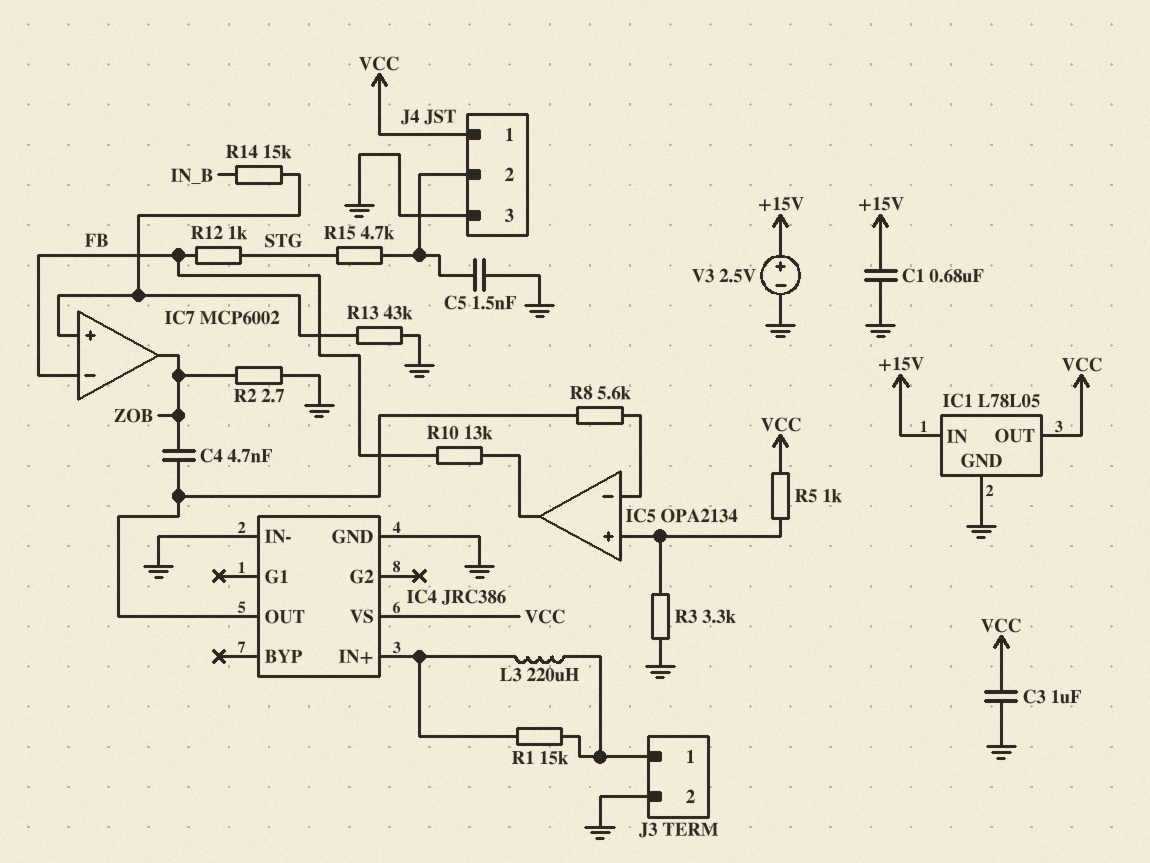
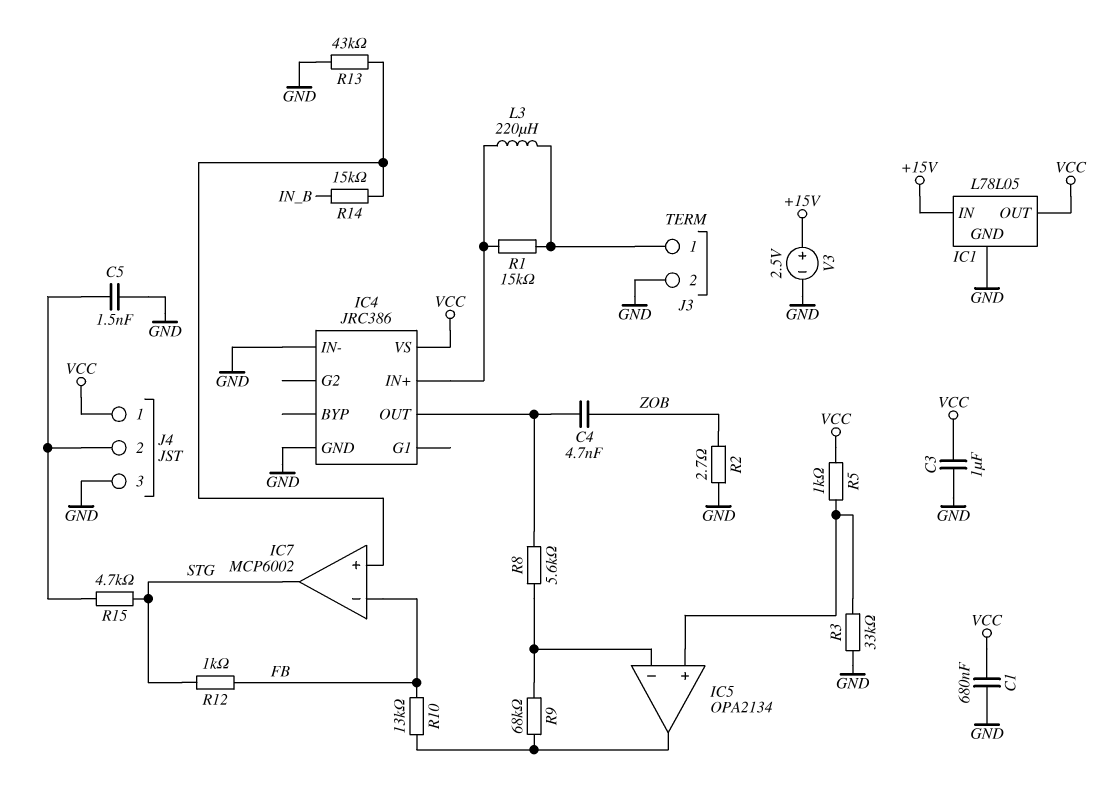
C1: 680nF (+15V, GND) -> 680nF (GND, VCC)
IC7 pin out: ZOB -> STG
R3: 3.3k (GND, IC5/in+) -> 33k (GND, IC5/in+)
R9: none -> 68k (IC5/in-, IC5/out)

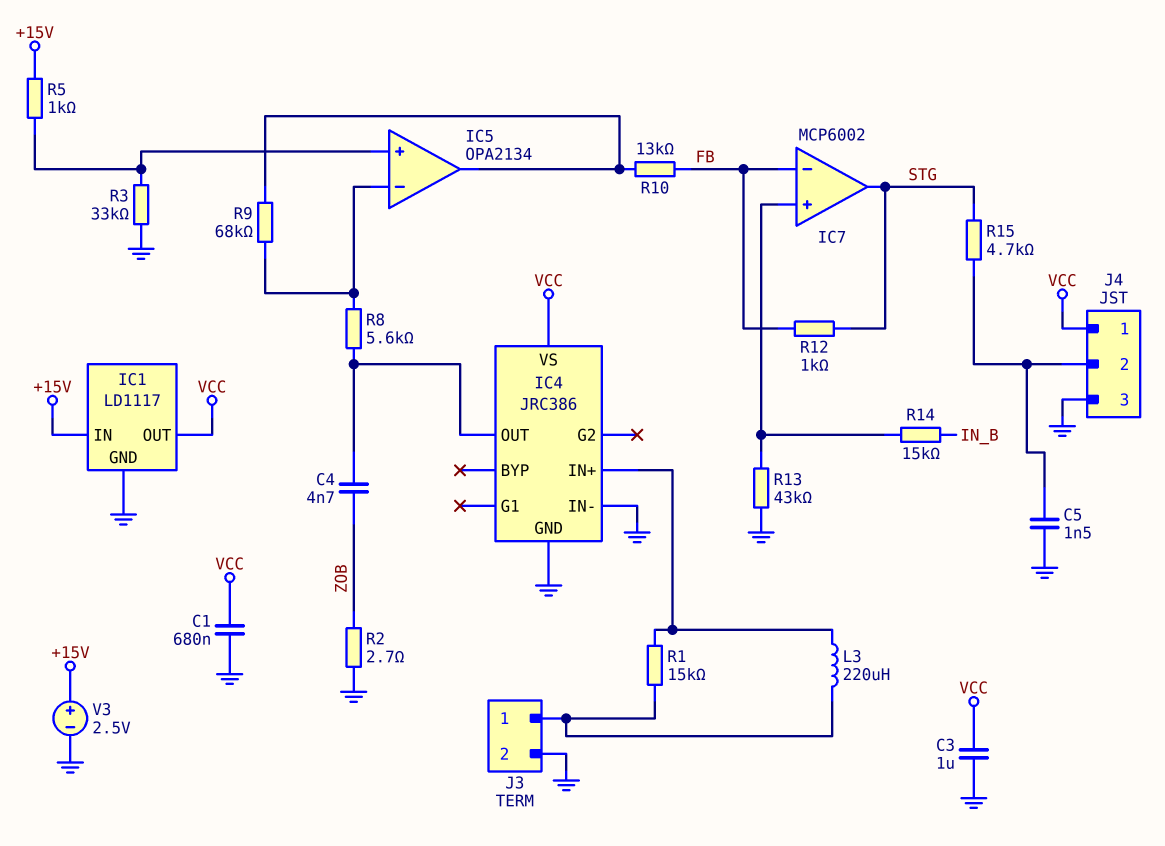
IC1: L78L05 -> LD1117
R5: 1k (IC5/in+, VCC) -> 1k (+15V, IC5/in+)

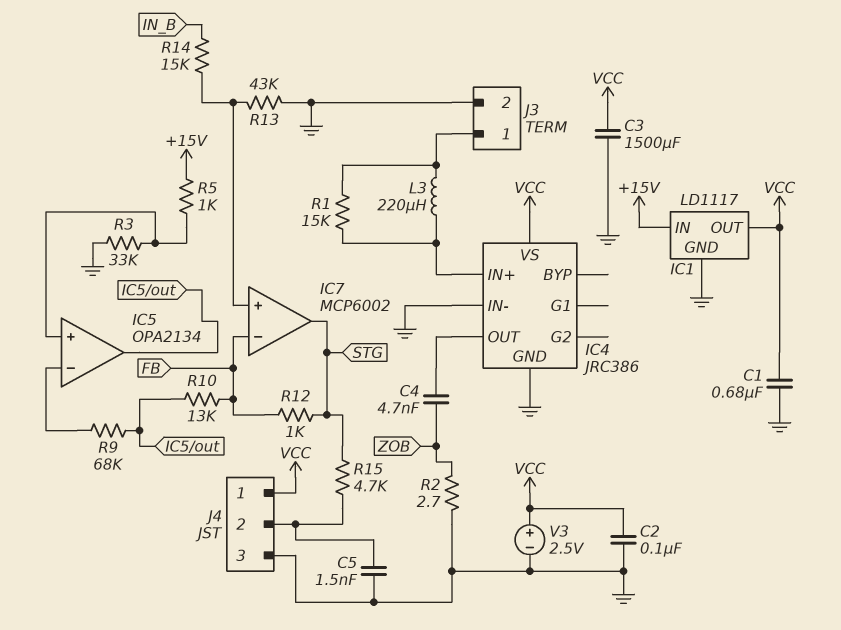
C2: none -> 100nF (GND, VCC)
C3: 1uF (GND, VCC) -> 1500uF (GND, VCC)
R8: 5.6k (IC4/OUT, IC5/in-) -> none
V3: 2.5V (plus +15V, minus GND) -> 2.5V (plus VCC, minus GND)

